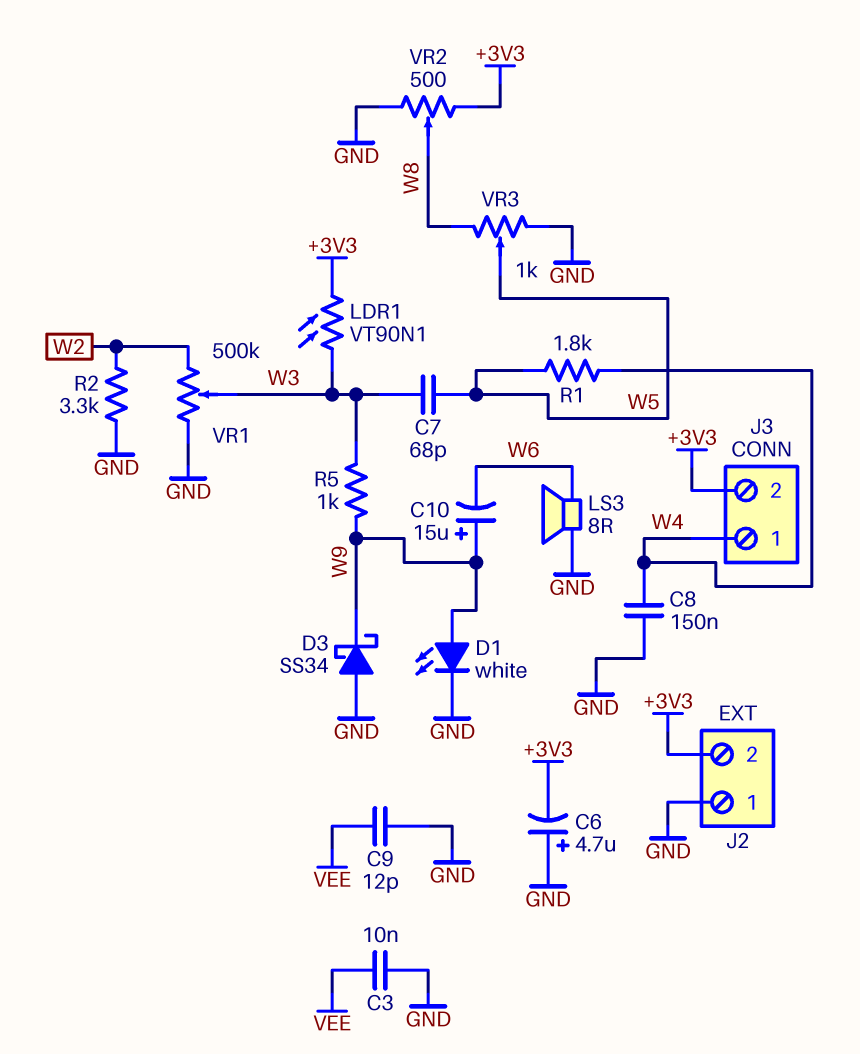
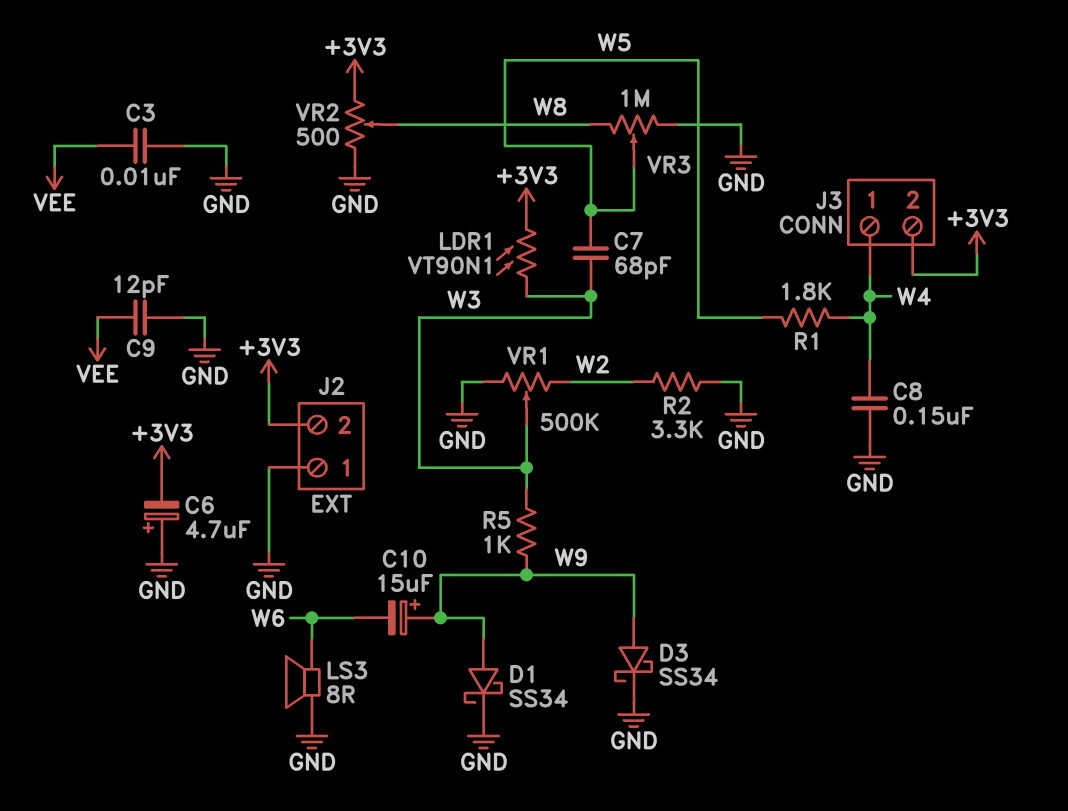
D1: LED white (A W9, K GND) -> schottky SS34 (A W9, K GND)
D3: schottky SS34 (A GND, K W9) -> schottky SS34 (A W9, K GND)
VR3: 1k (GND, W8, wiper W5) -> 1M (GND, W8, wiper W5)

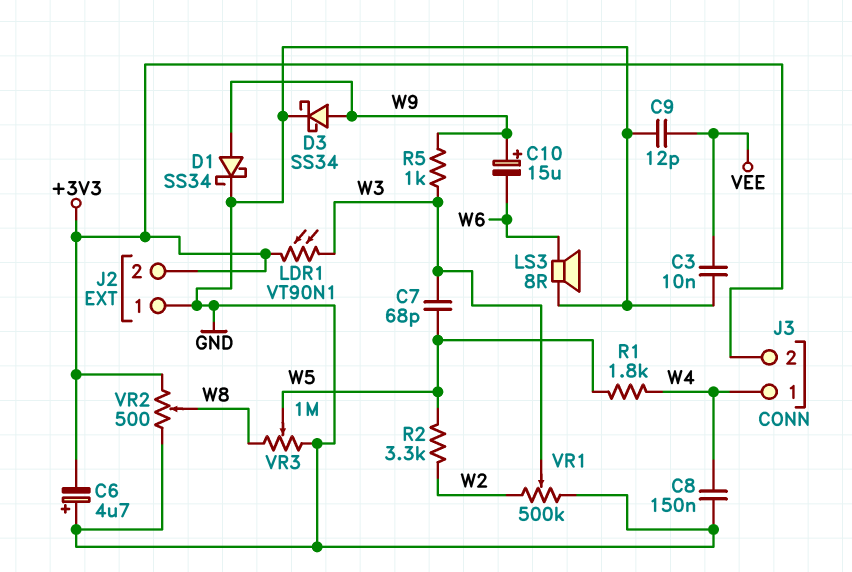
R2: 3.3k (GND, W2) -> 3.3k (W2, W5)

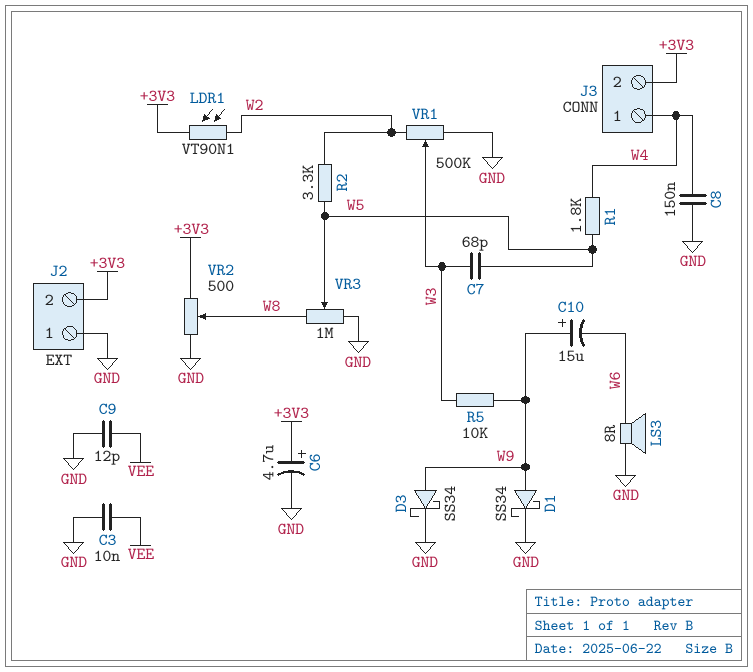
C6: 4.7uF (plus GND, minus +3V3) -> 4.7uF (plus +3V3, minus GND)
LDR1: VT90N1 (+3V3, W3) -> VT90N1 (+3V3, W2)
R5: 1k (W3, W9) -> 10k (W3, W9)

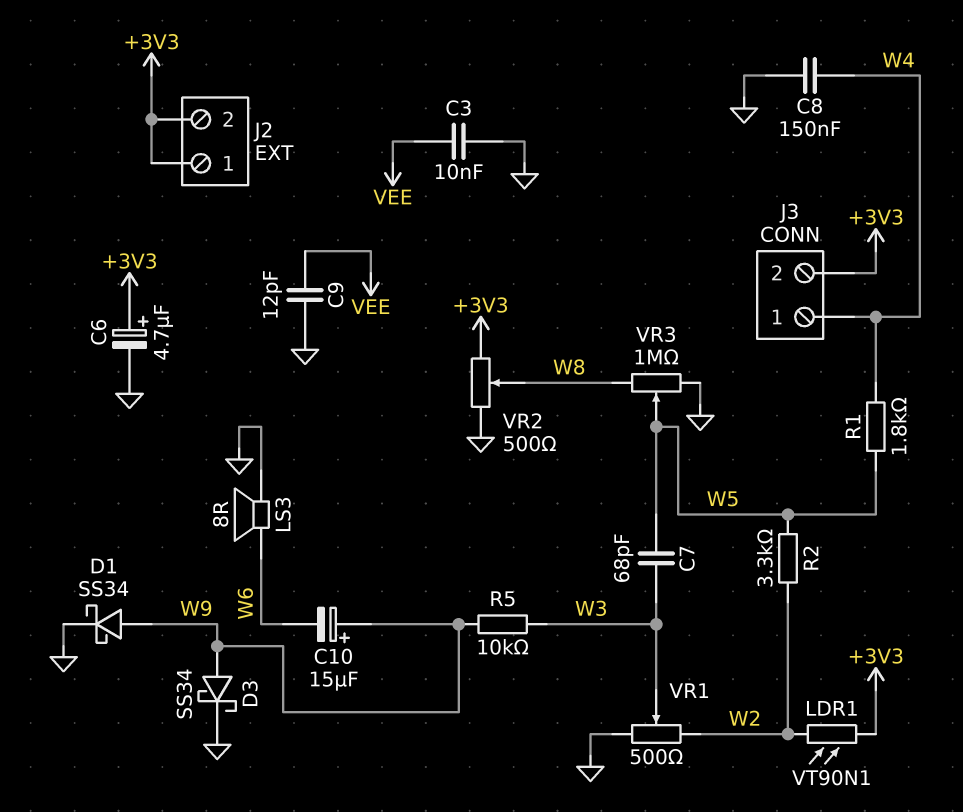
J2 pin 1: GND -> +3V3
VR1: 500k (GND, W2, wiper W3) -> 500 (GND, W2, wiper W3)

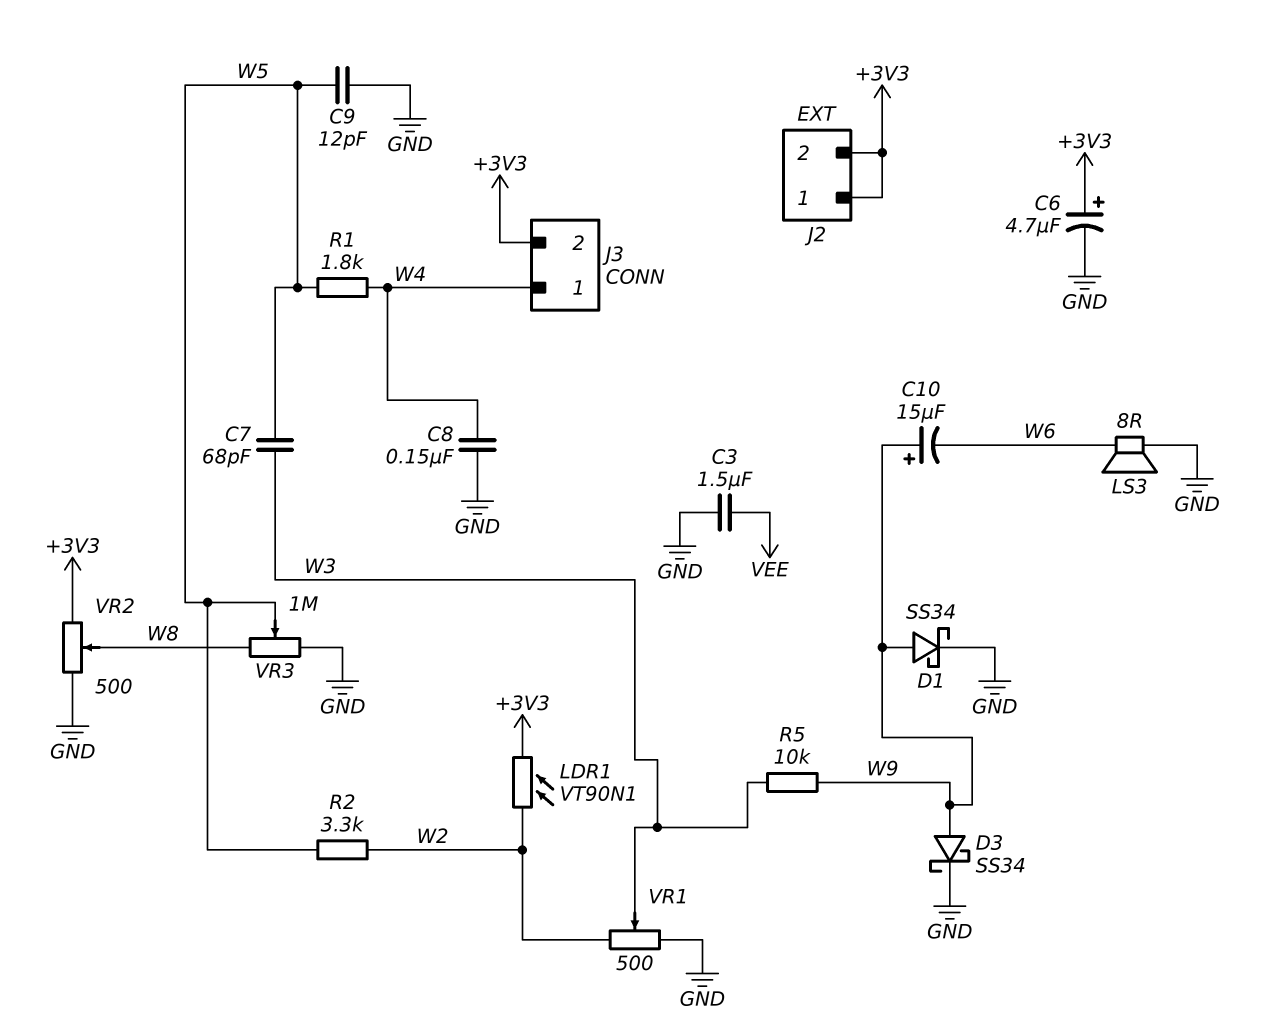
C3: 10nF (GND, VEE) -> 1.5uF (GND, VEE)
C9: 12pF (GND, VEE) -> 12pF (GND, W5)

